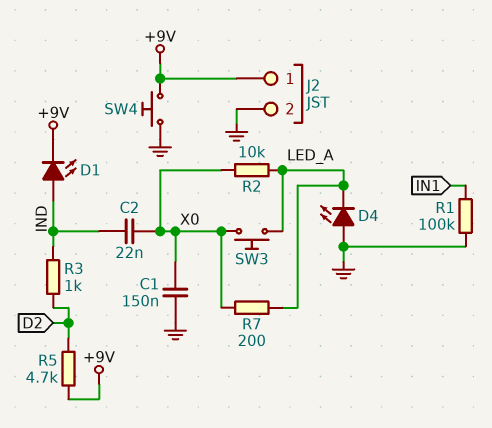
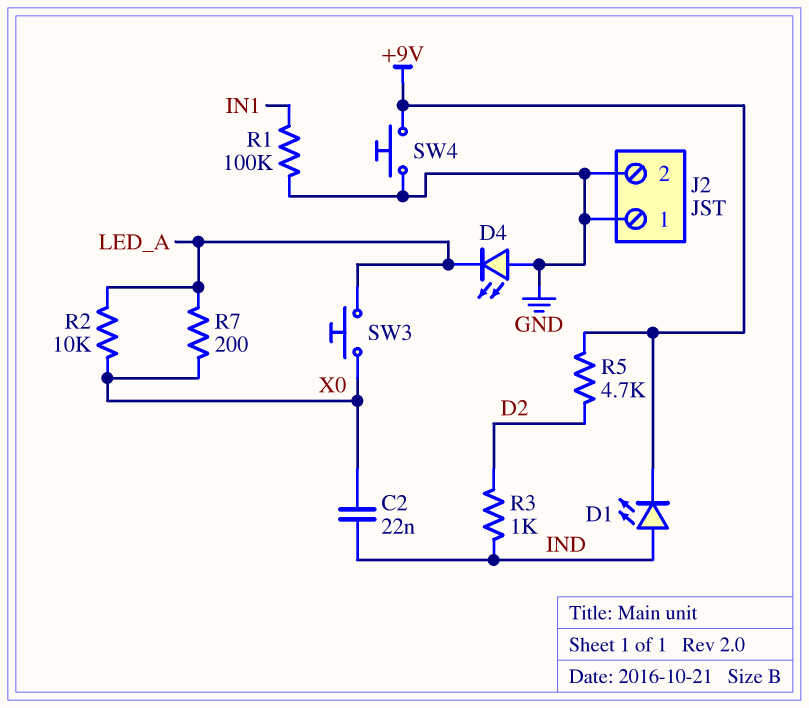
C1: 150nF (GND, X0) -> none
J2 pin 1: +9V -> GND

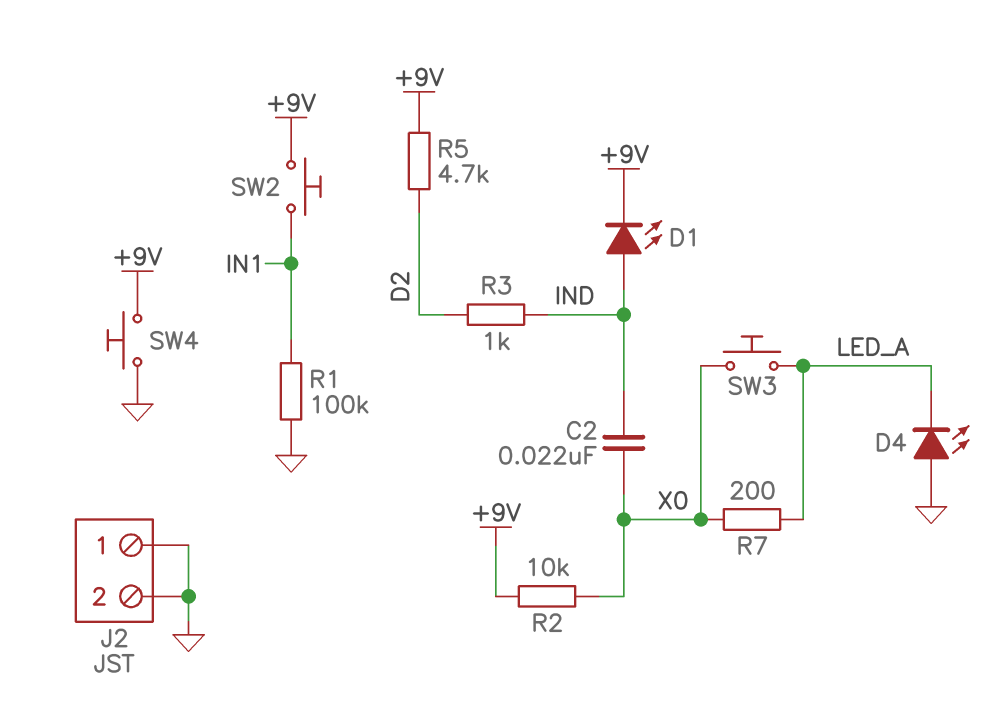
R2: 10k (LED_A, X0) -> 10k (+9V, X0)
SW2: none -> button (+9V, IN1)

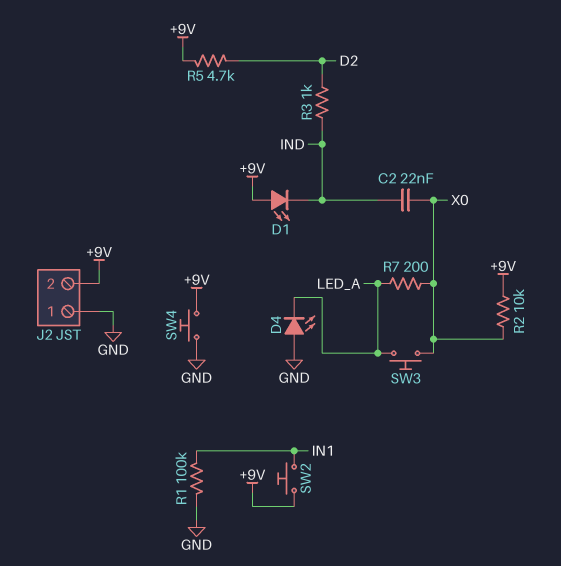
D1: LED (A IND, K +9V) -> LED (A +9V, K IND)
J2 pin 2: GND -> +9V

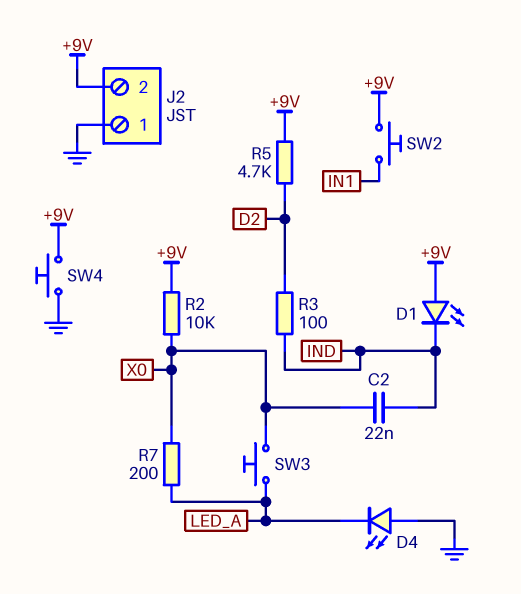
R1: 100k (GND, IN1) -> none
R3: 1k (D2, IND) -> 100 (D2, IND)

